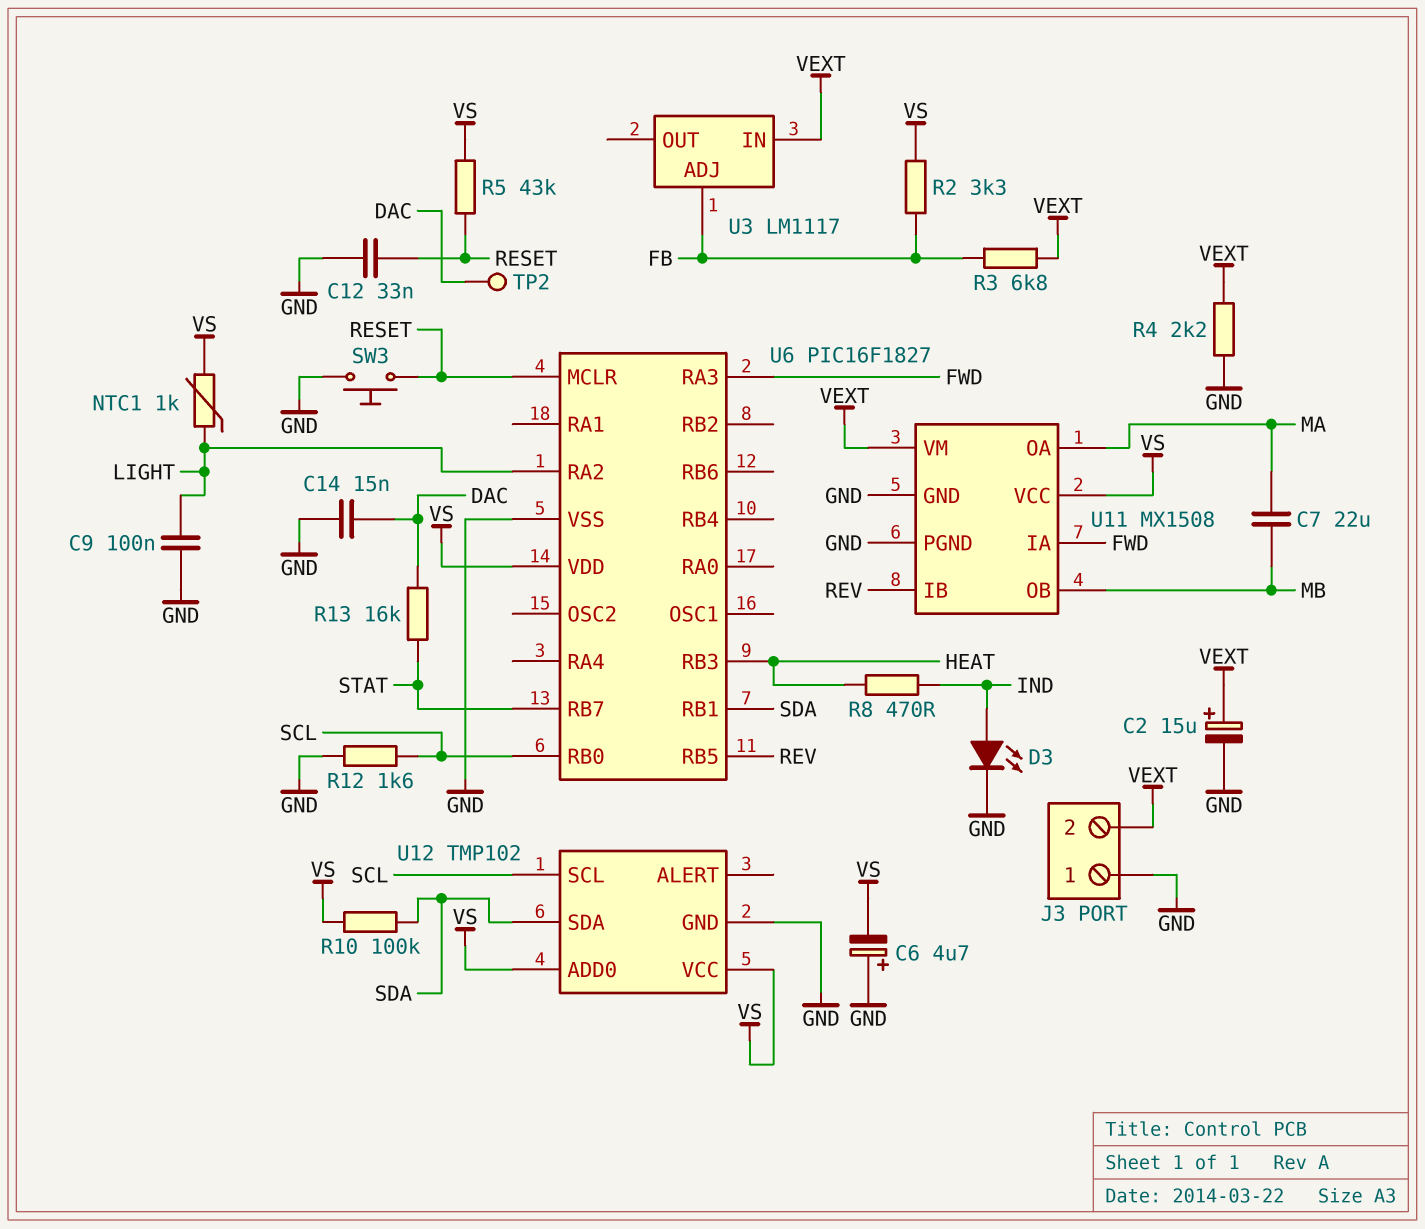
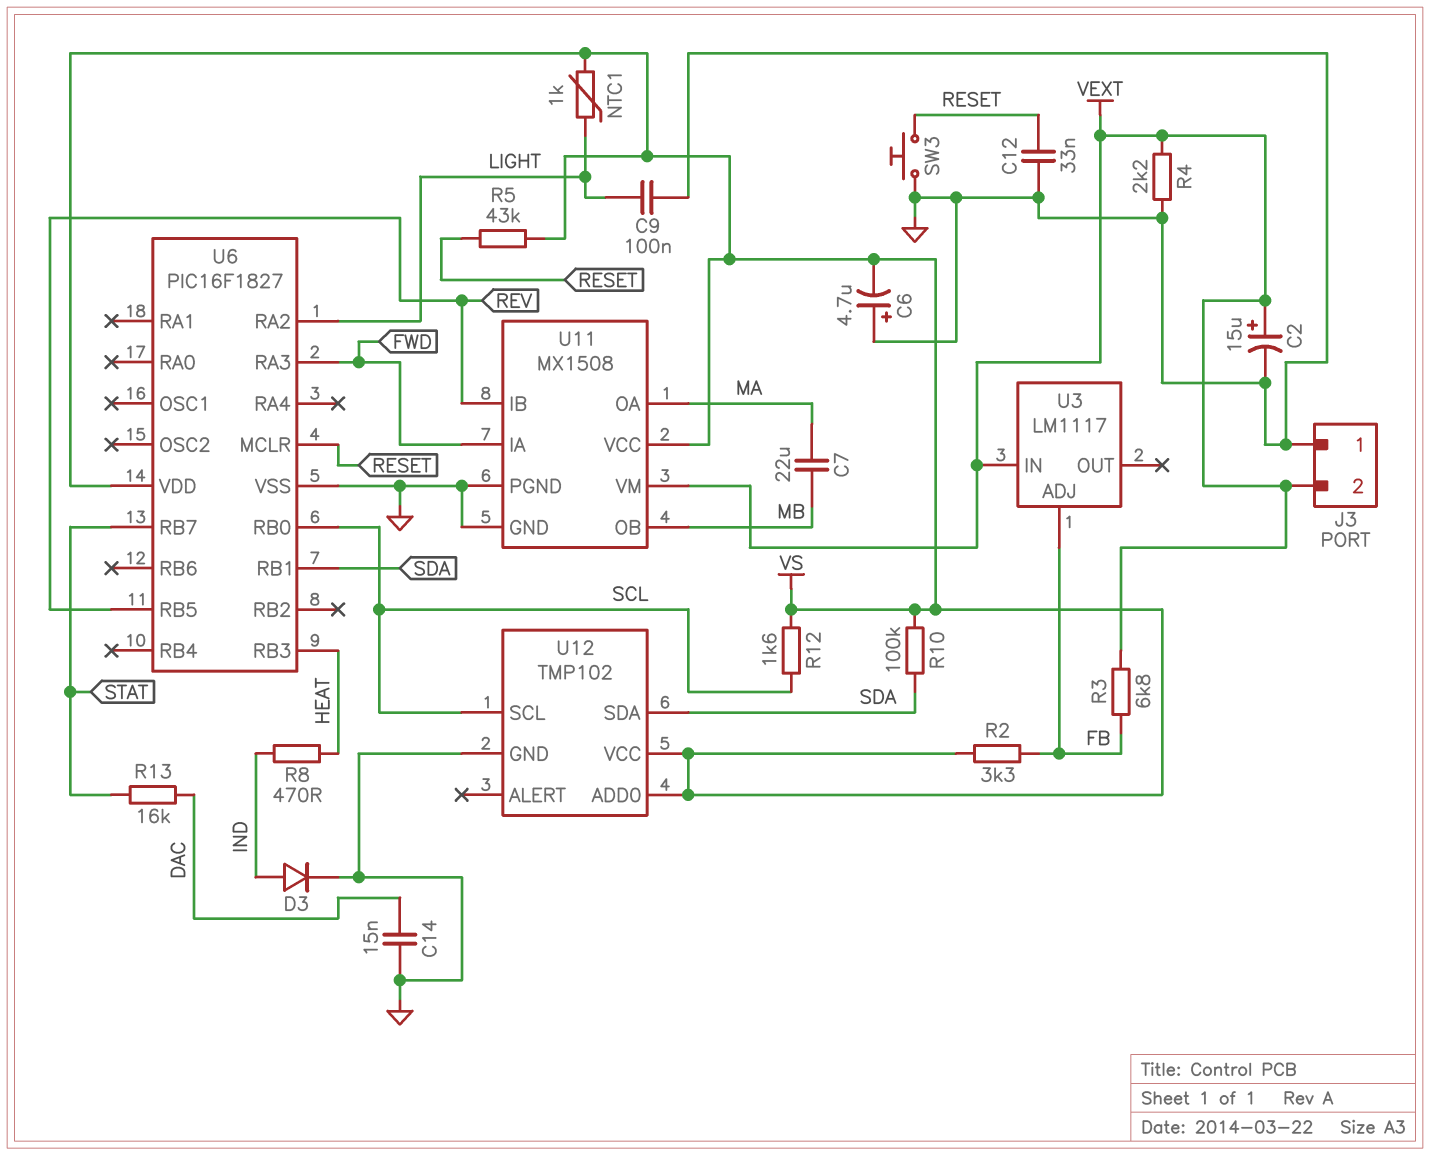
D3: LED (A IND, K GND) -> diode (A IND, K GND)
R12: 1.6k (GND, SCL) -> 1.6k (SCL, VS)
TP2: test point (DAC) -> none

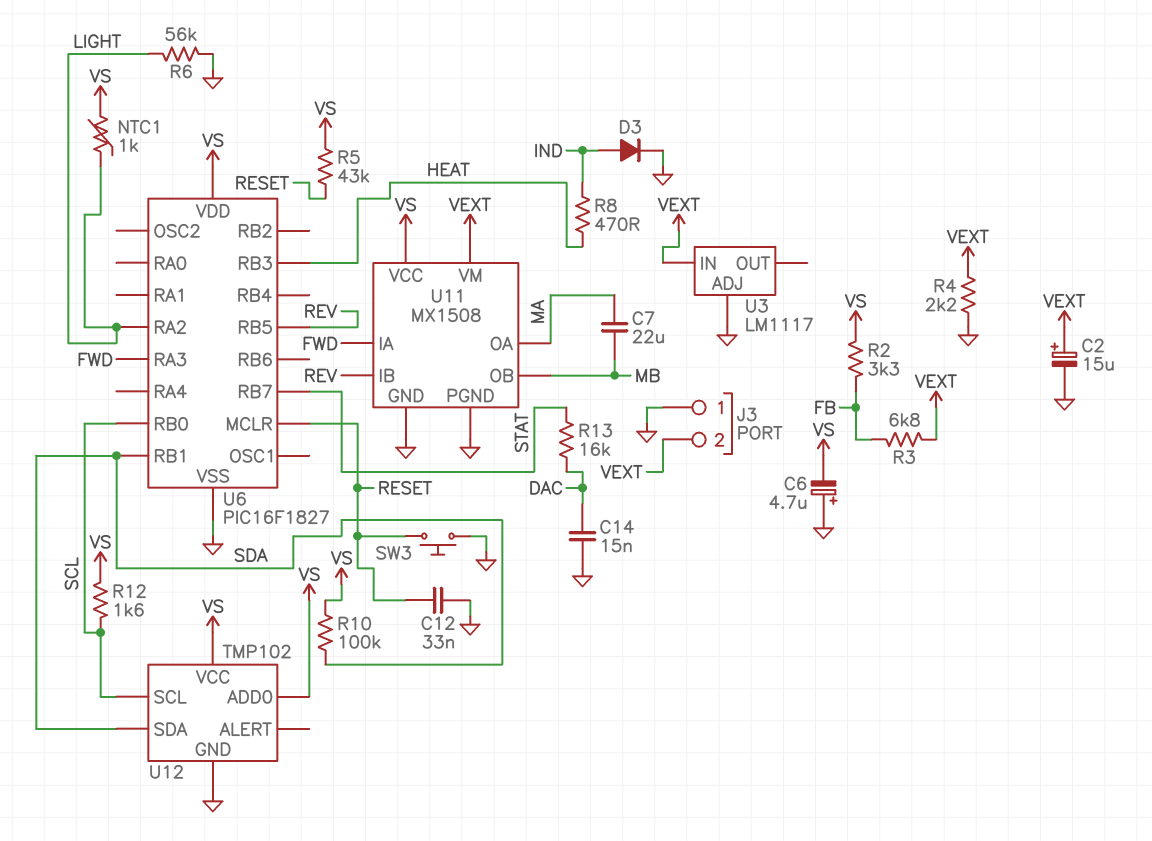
C9: 100nF (GND, LIGHT) -> none
R6: none -> 56k (GND, LIGHT)
U3 pin ADJ: FB -> GND

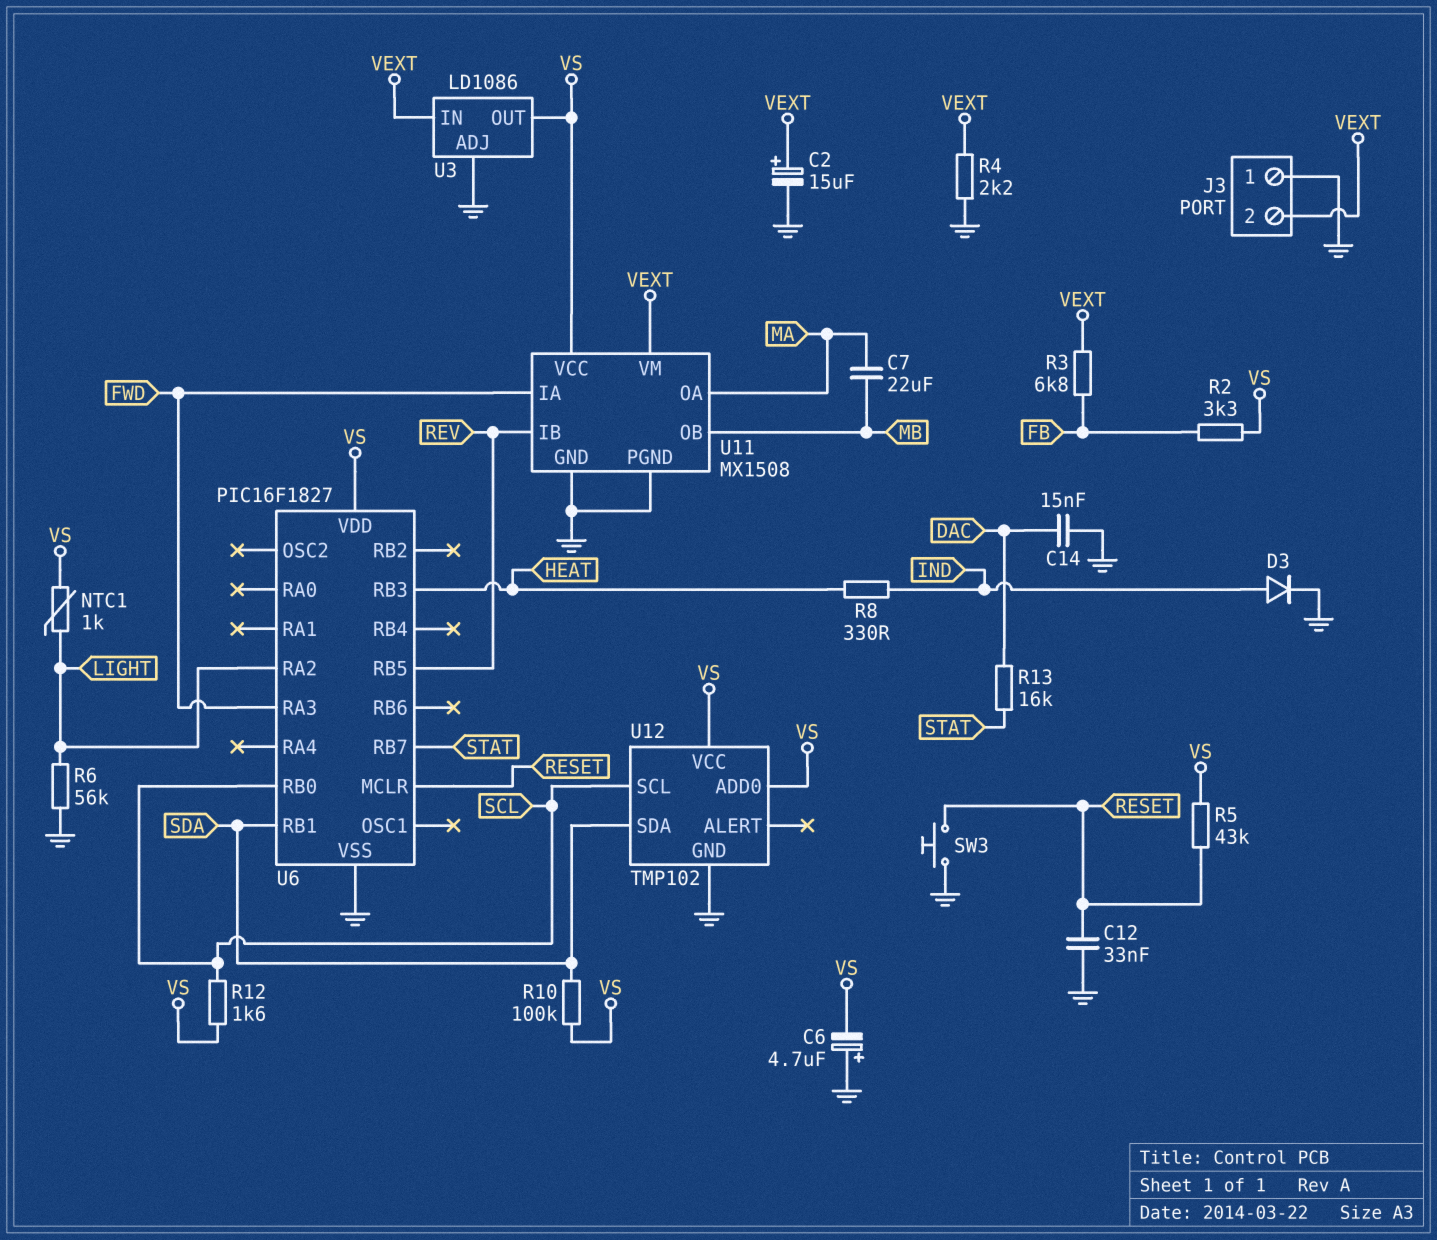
R8: 470 (HEAT, IND) -> 330 (HEAT, IND)
U3: LM1117 -> LD1086
U3 pin OUT: none -> VS

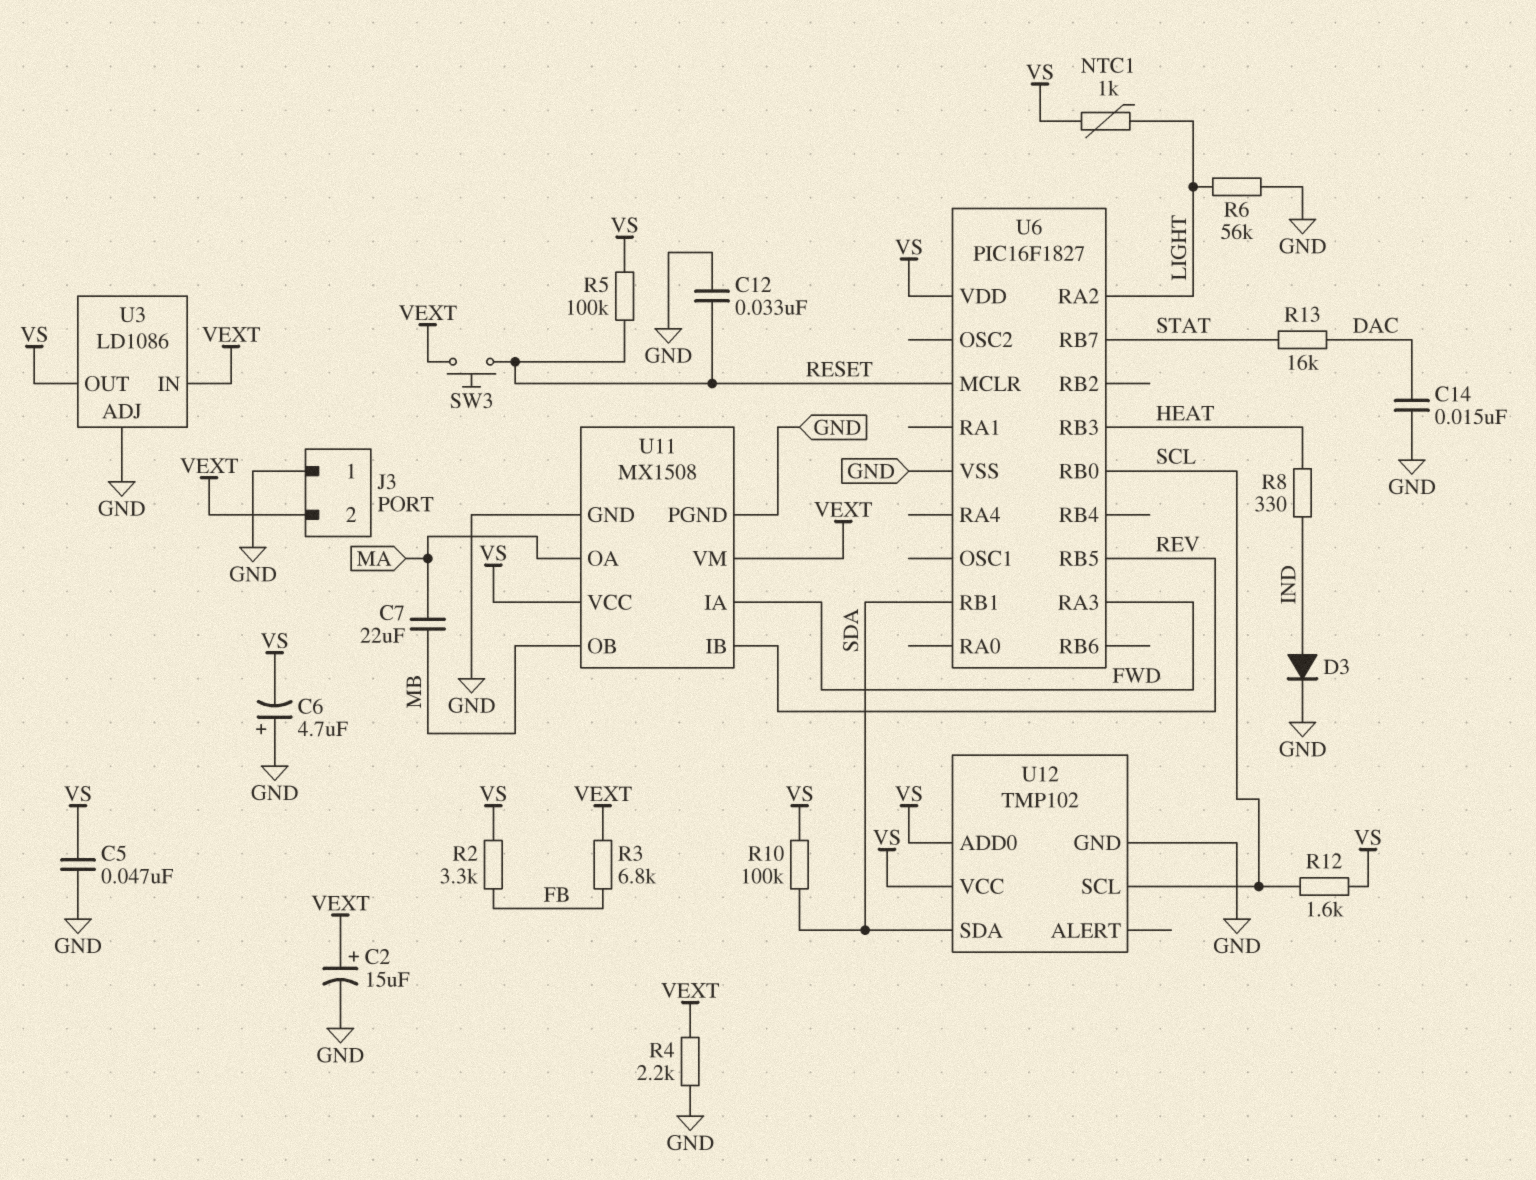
C5: none -> 47nF (GND, VS)
R5: 43k (RESET, VS) -> 100k (RESET, VS)
SW3: button (GND, RESET) -> button (RESET, VEXT)

